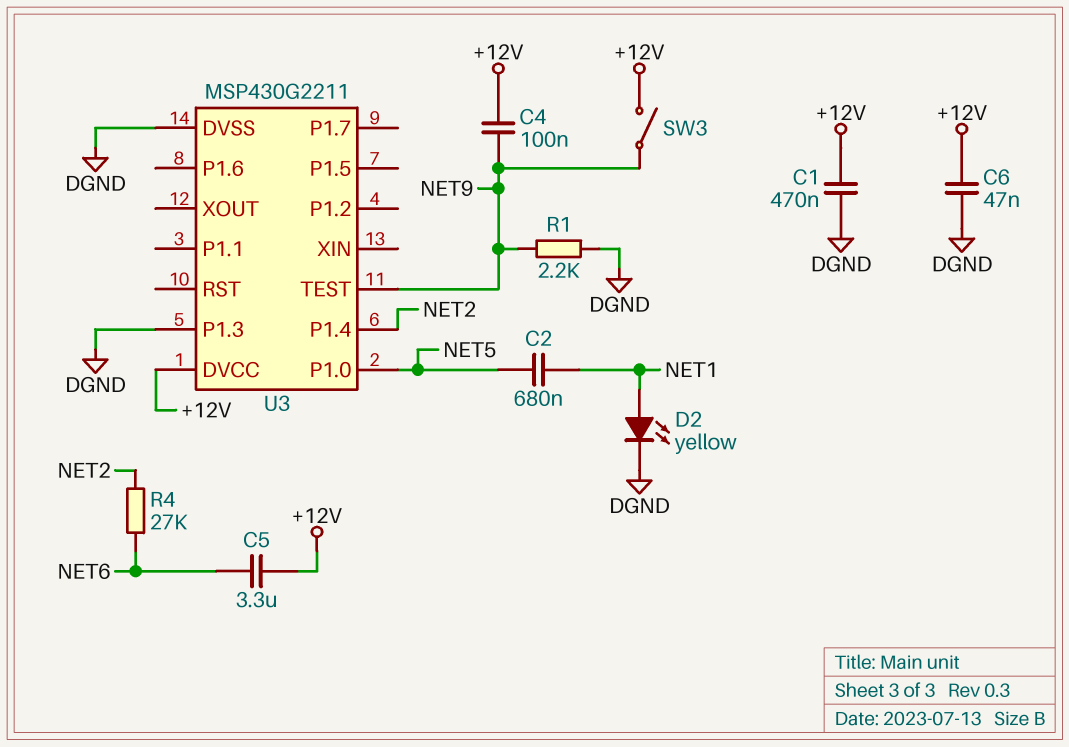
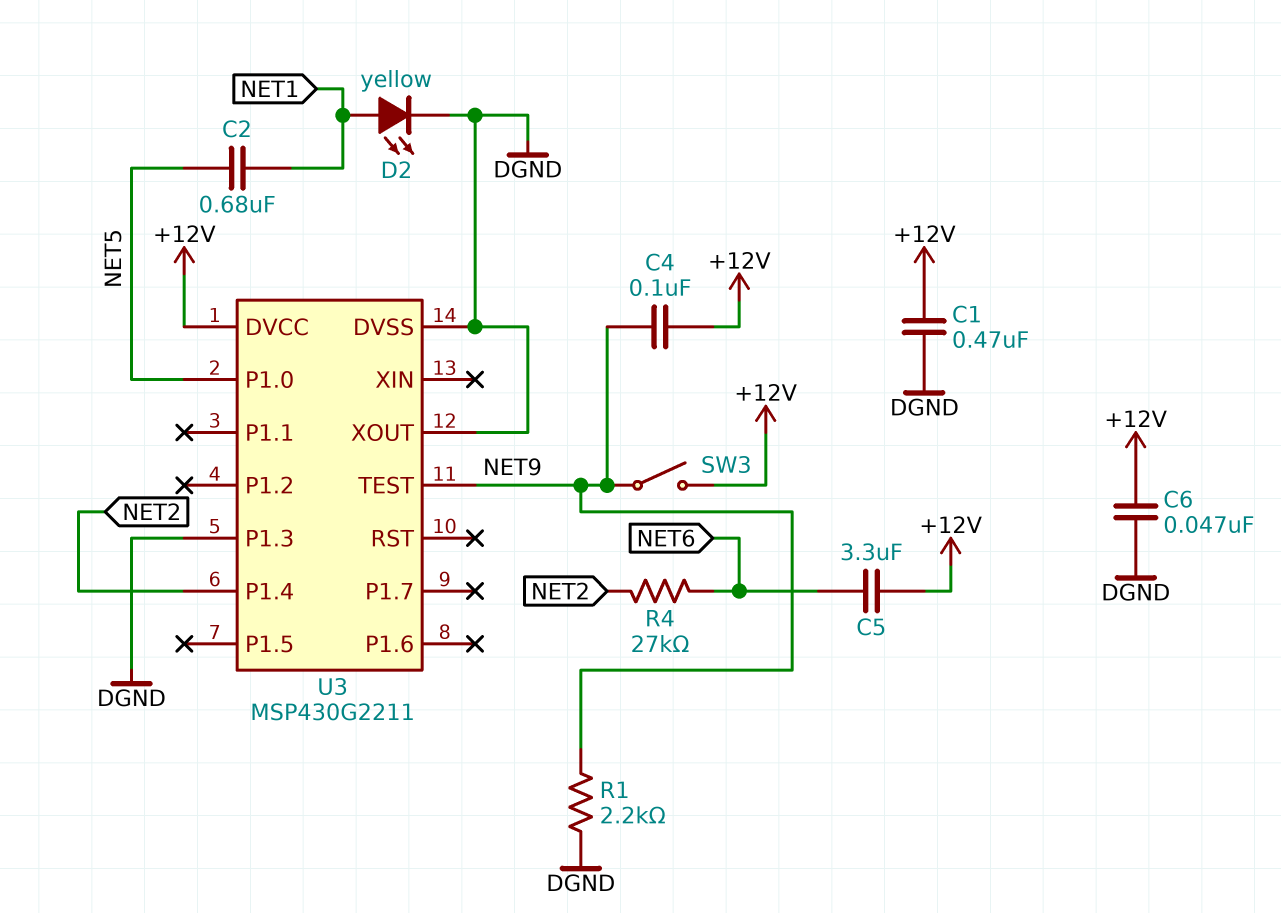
U3 pin XOUT: none -> DGND

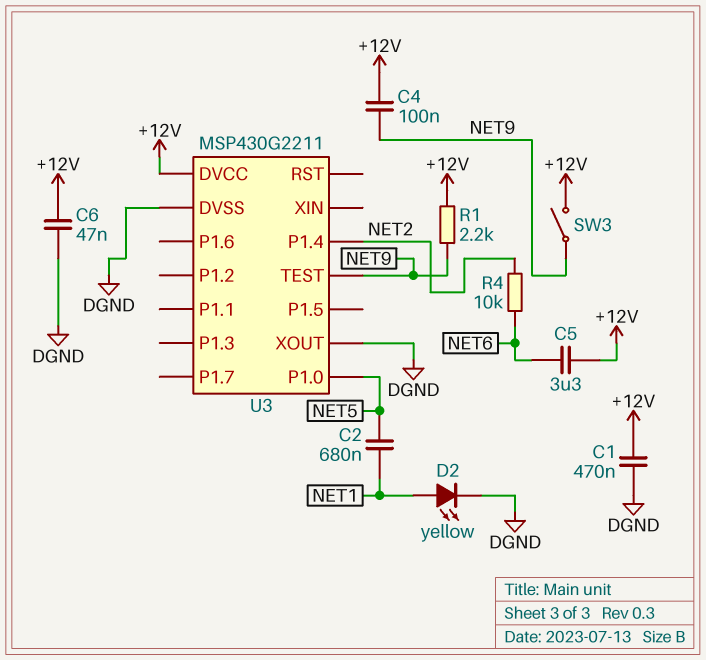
R1: 2.2k (DGND, NET9) -> 2.2k (+12V, NET9)
R4: 27k (NET2, NET6) -> 10k (NET2, NET6)
U3 pin P1.3: DGND -> none

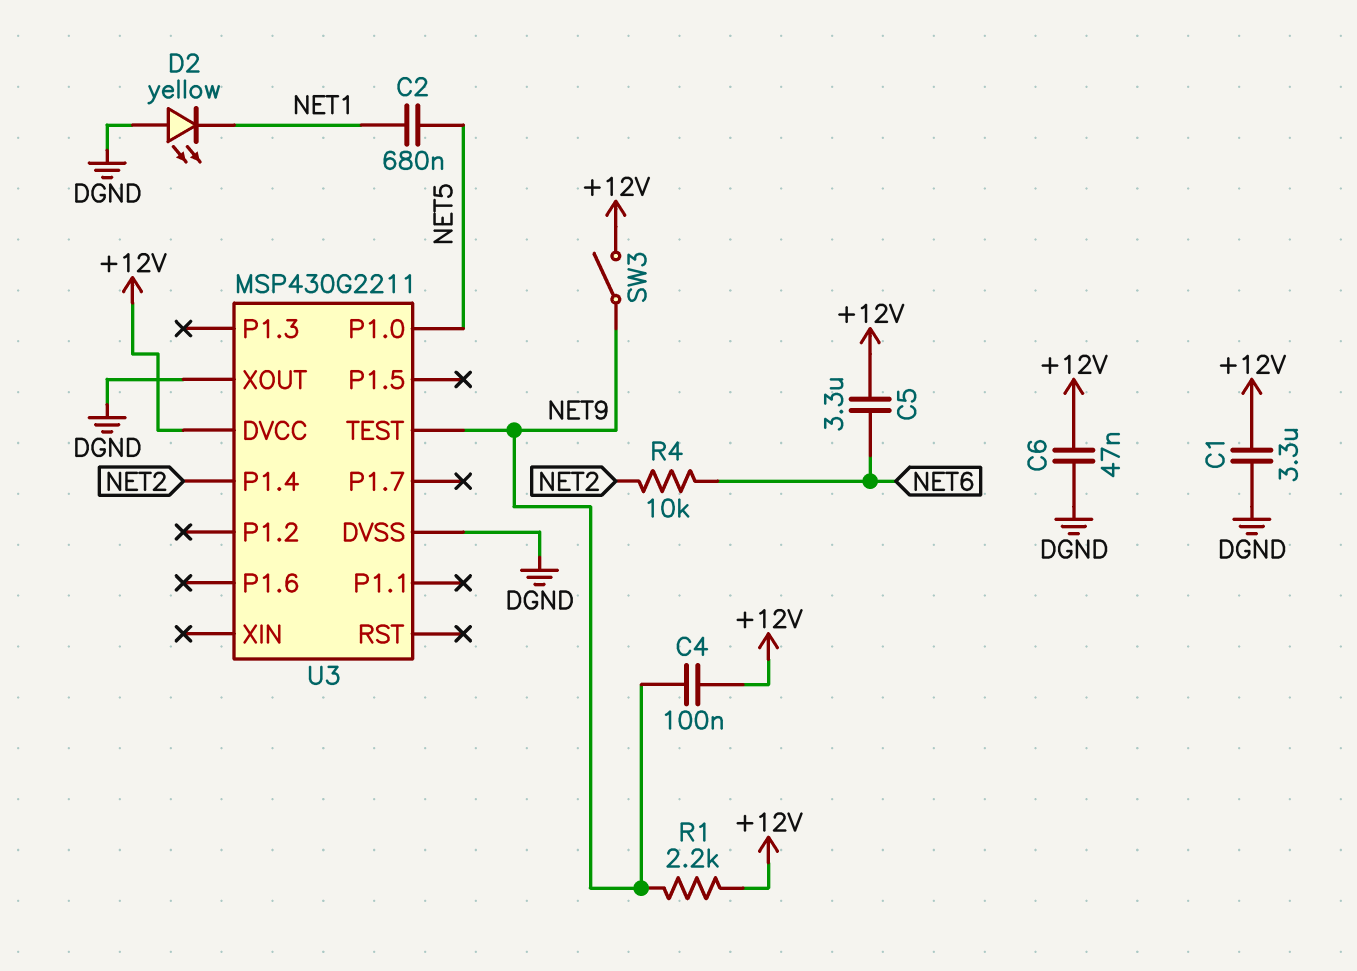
C1: 470nF (+12V, DGND) -> 3.3uF (+12V, DGND)
D2: LED yellow (A NET1, K DGND) -> LED yellow (A DGND, K NET1)

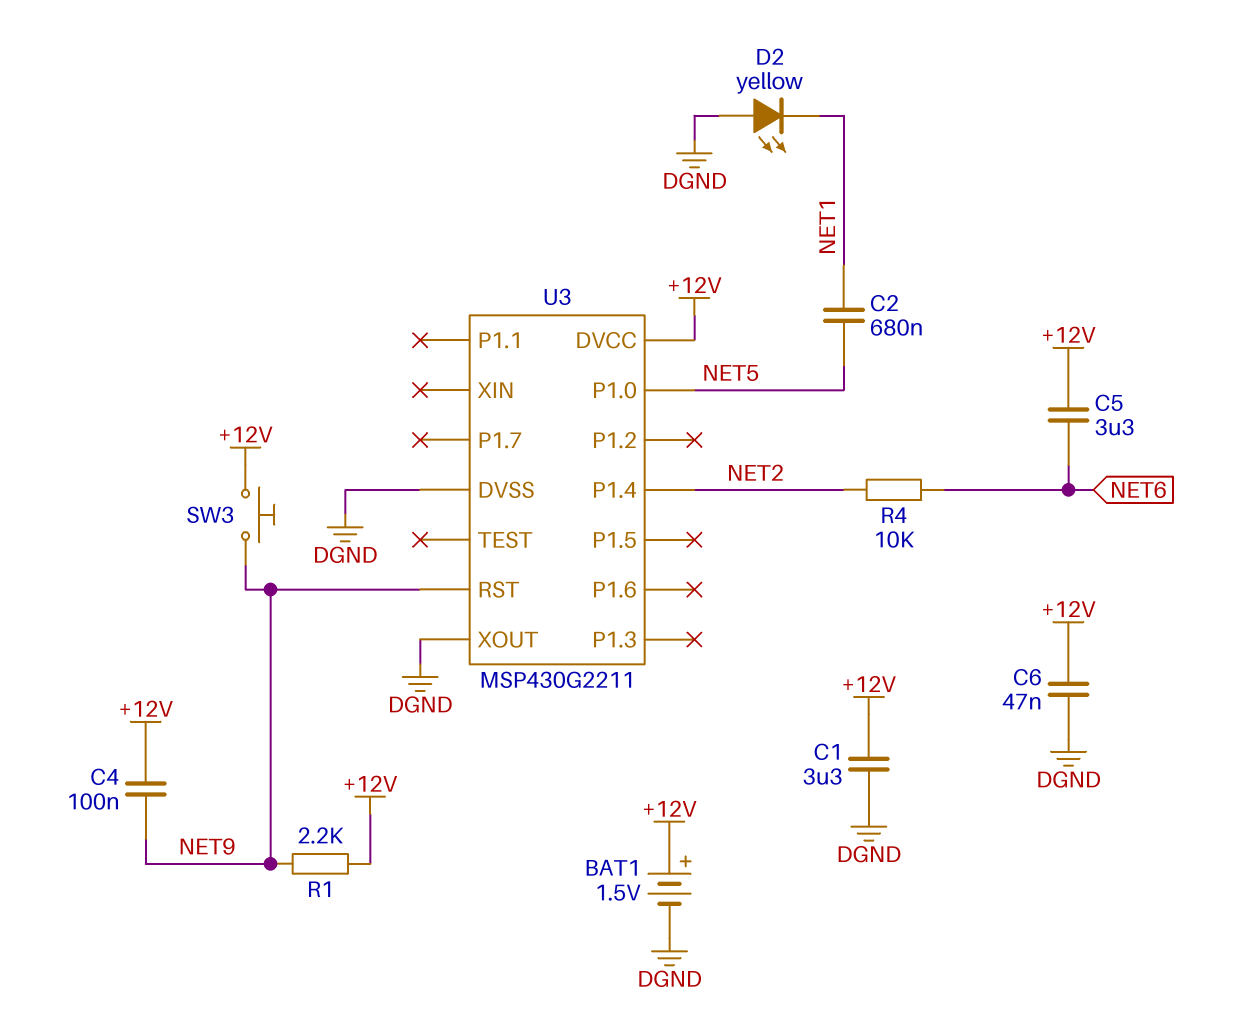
BAT1: none -> 1.5V (plus +12V, minus DGND)
SW3: switch (+12V, NET9) -> button (+12V, NET9)
U3 pin RST: none -> NET9
U3 pin TEST: NET9 -> none

